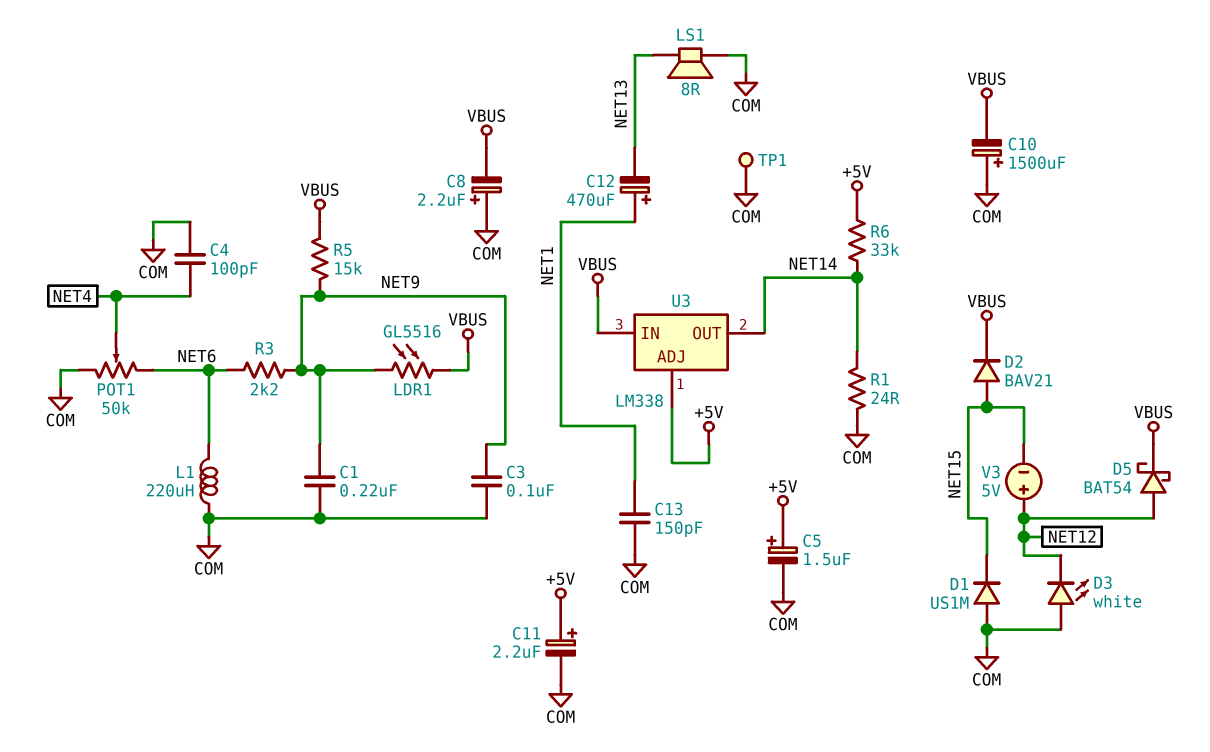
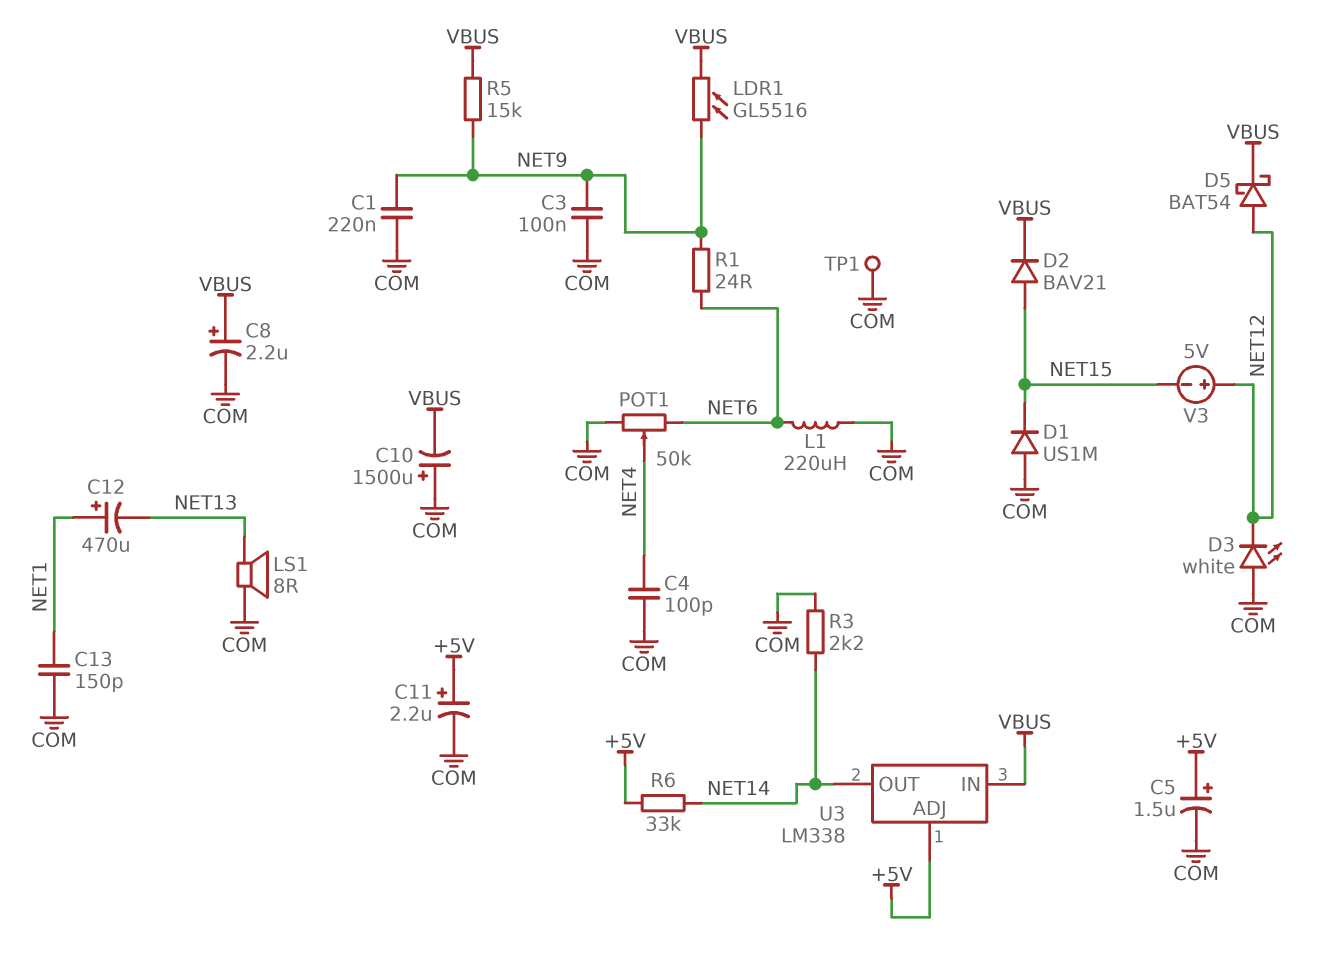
C8: 2.2uF (plus COM, minus VBUS) -> 2.2uF (plus VBUS, minus COM)
R1: 24 (COM, NET14) -> 24 (NET6, NET9)
R3: 2.2k (NET6, NET9) -> 2.2k (COM, NET14)

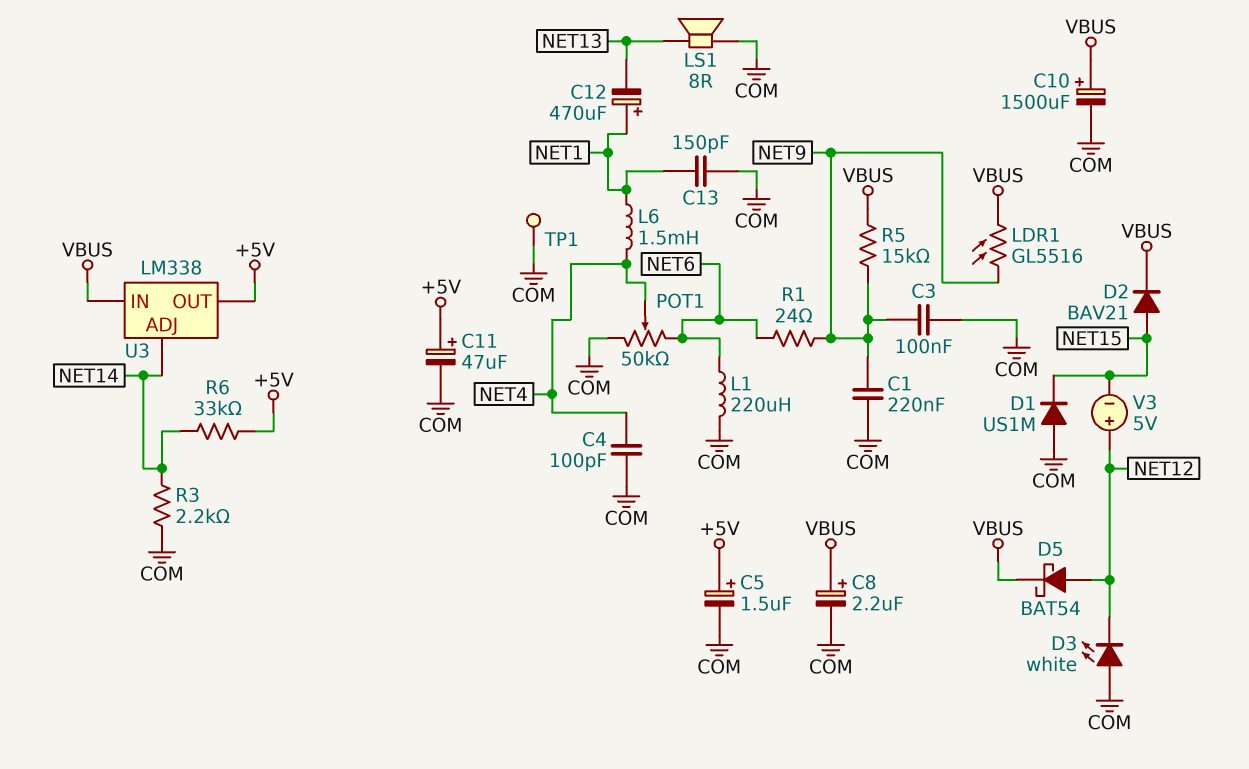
C10: 1500uF (plus COM, minus VBUS) -> 1500uF (plus VBUS, minus COM)
C11: 2.2uF (plus +5V, minus COM) -> 47uF (plus +5V, minus COM)
L6: none -> 1.5mH (NET1, NET4)
U3 pin ADJ: +5V -> NET14
U3 pin OUT: NET14 -> +5V

